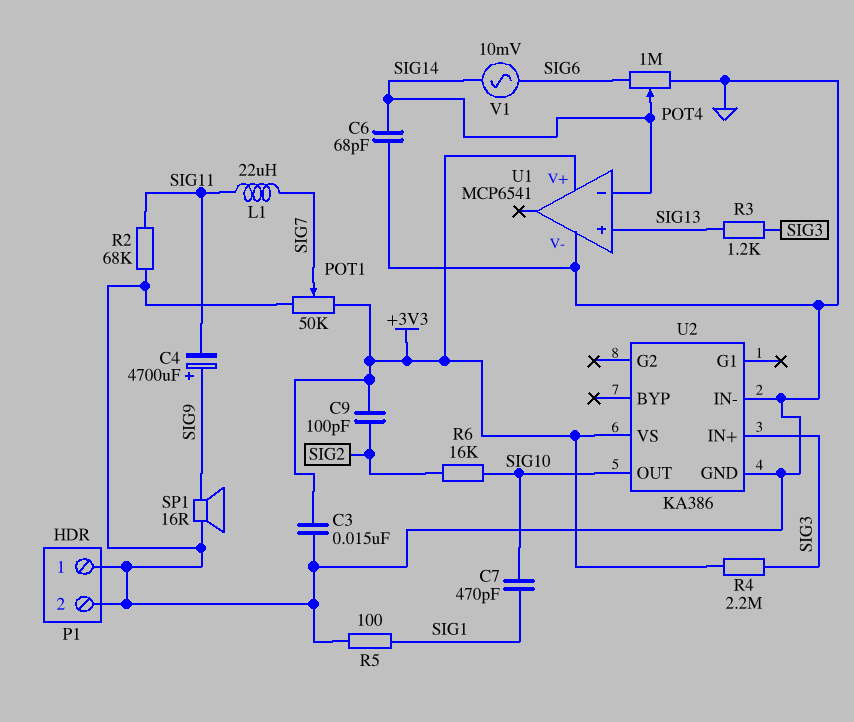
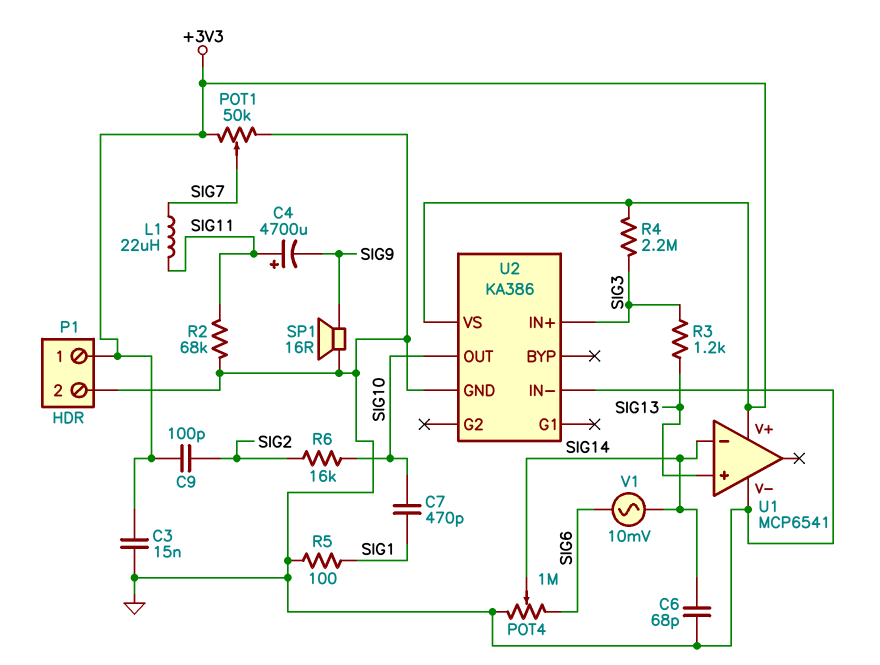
C4: 4700uF (plus SIG9, minus SIG11) -> 4700uF (plus SIG11, minus SIG9)
P1 pin 1: GND -> +3V3

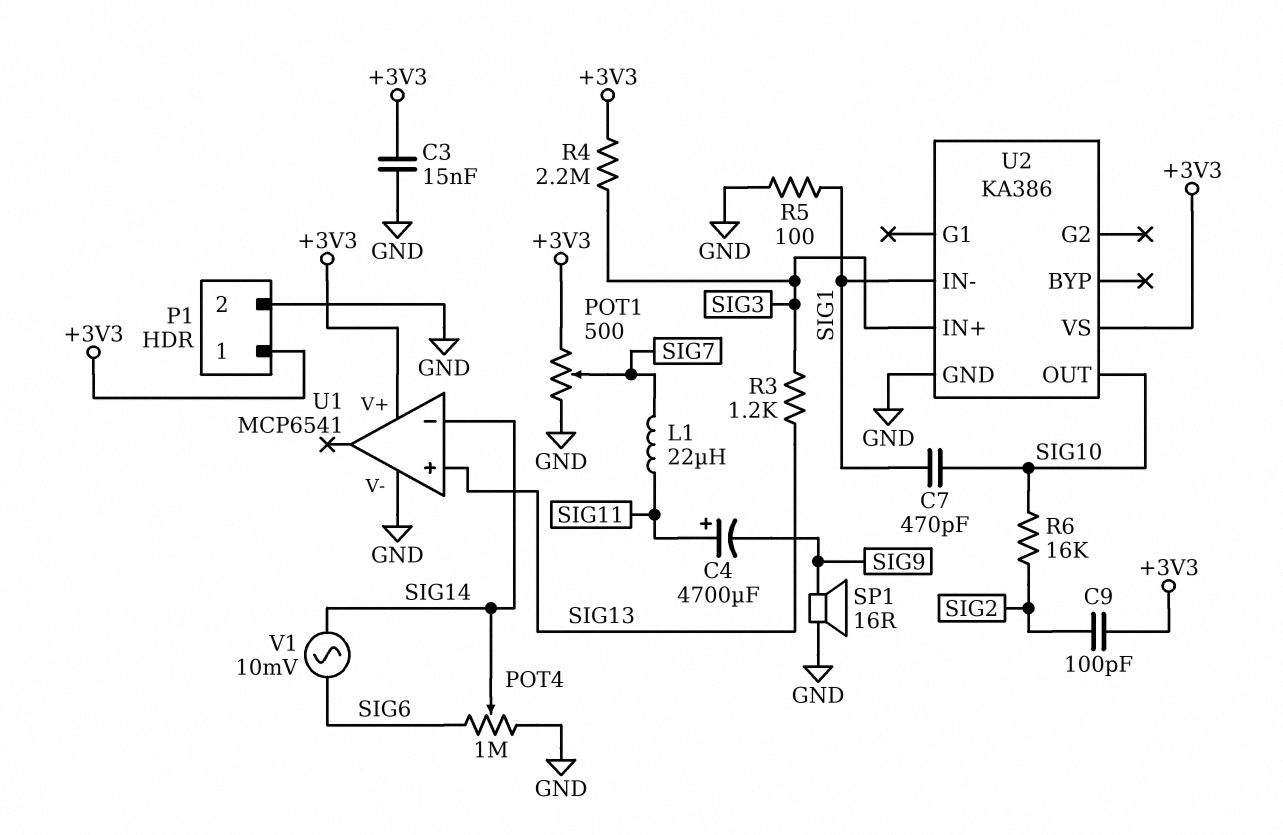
C6: 68pF (GND, SIG14) -> none
POT1: 50k (+3V3, GND, wiper SIG7) -> 500 (+3V3, GND, wiper SIG7)
R2: 68k (GND, SIG11) -> none
U2 pin IN-: GND -> SIG1

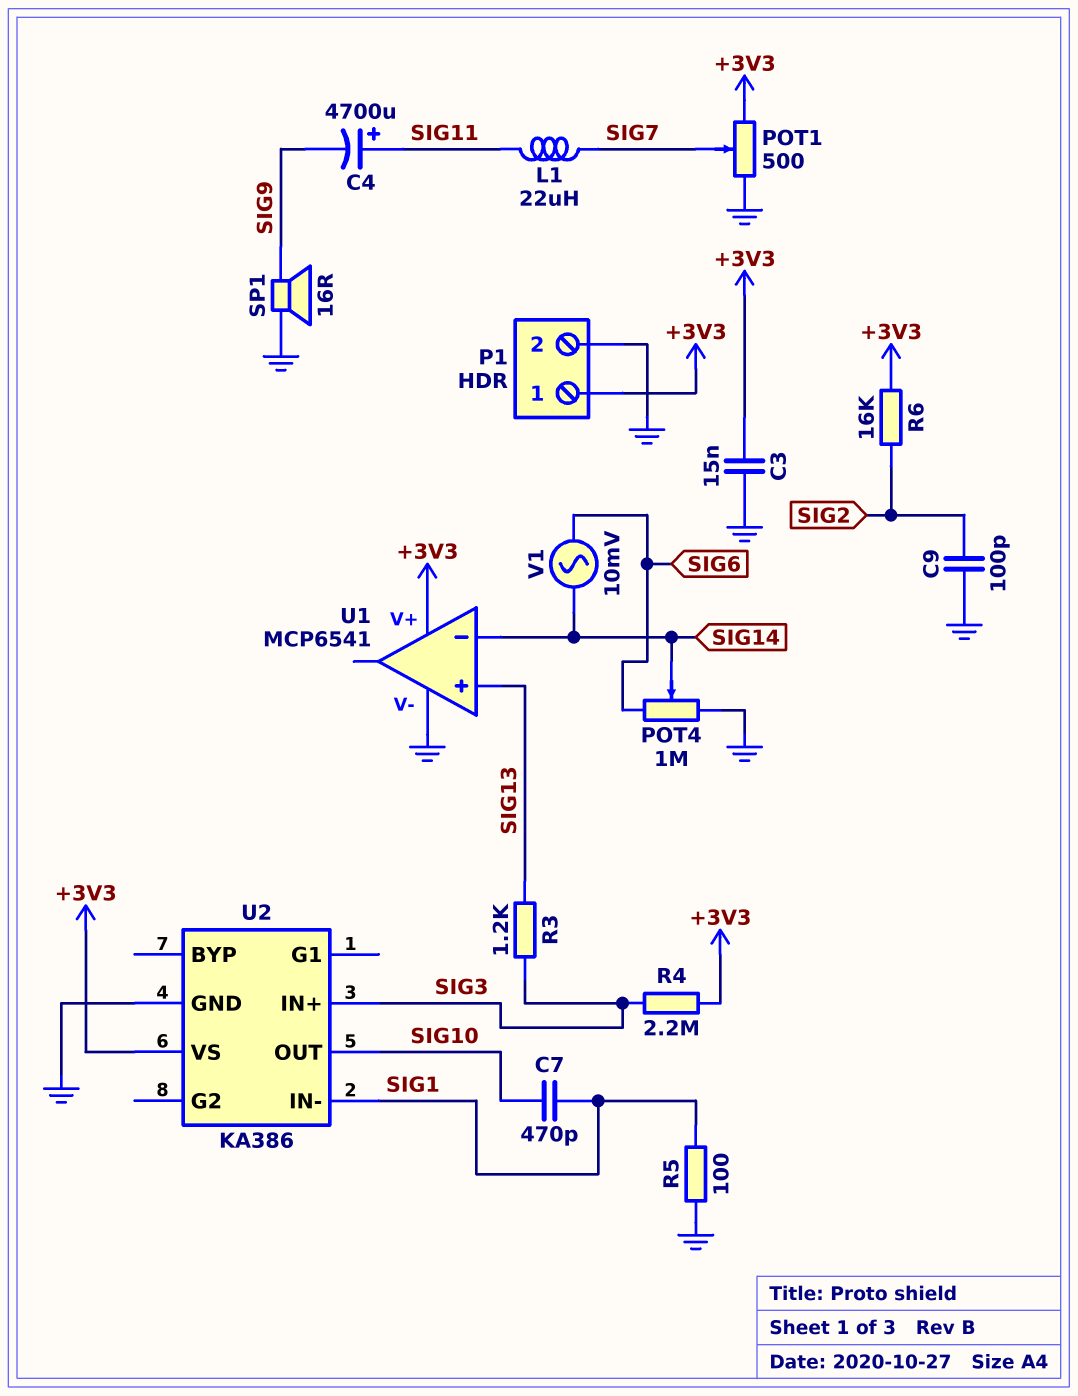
C9: 100pF (+3V3, SIG2) -> 100pF (GND, SIG2)
R6: 16k (SIG2, SIG10) -> 16k (+3V3, SIG2)

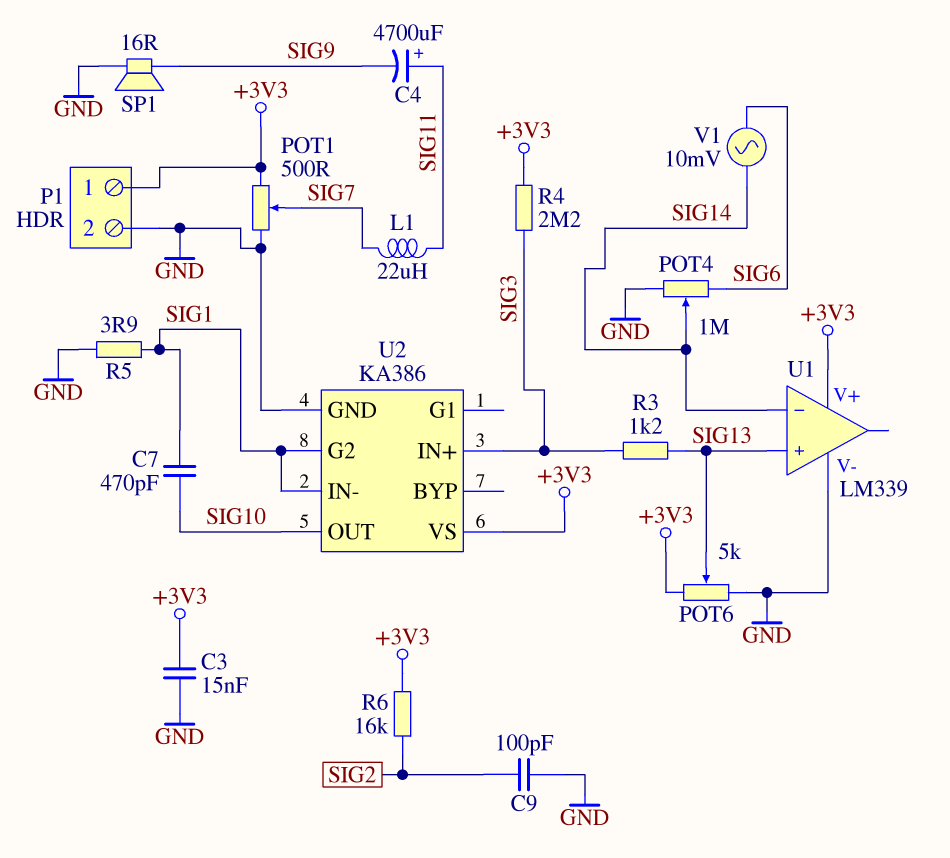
POT6: none -> 5k (+3V3, GND, wiper SIG13)
R5: 100 (GND, SIG1) -> 3.9 (GND, SIG1)
U1: MCP6541 -> LM339
U2 pin G2: none -> SIG1

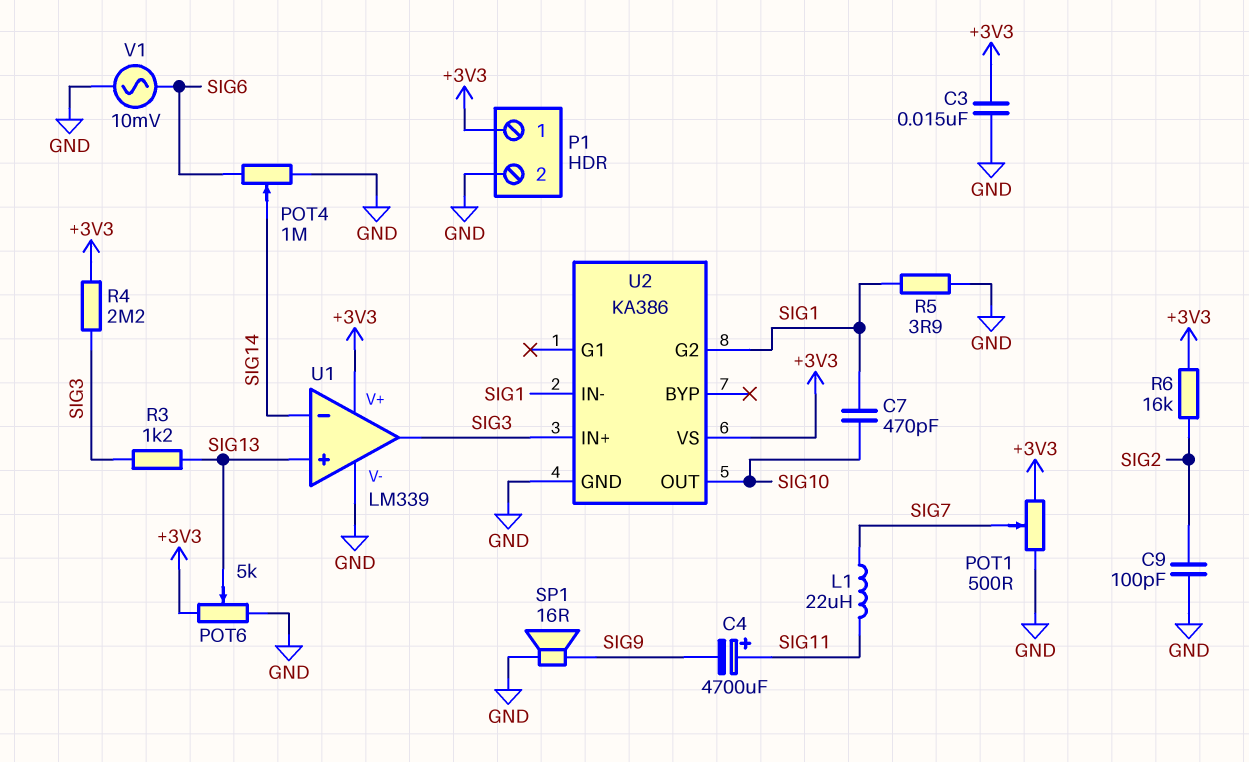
U1 pin out: none -> SIG3
V1: AC 10mV (SIG6, SIG14) -> AC 10mV (GND, SIG6)

